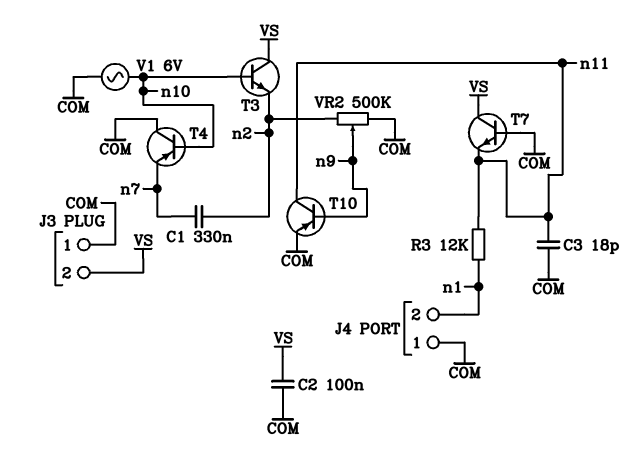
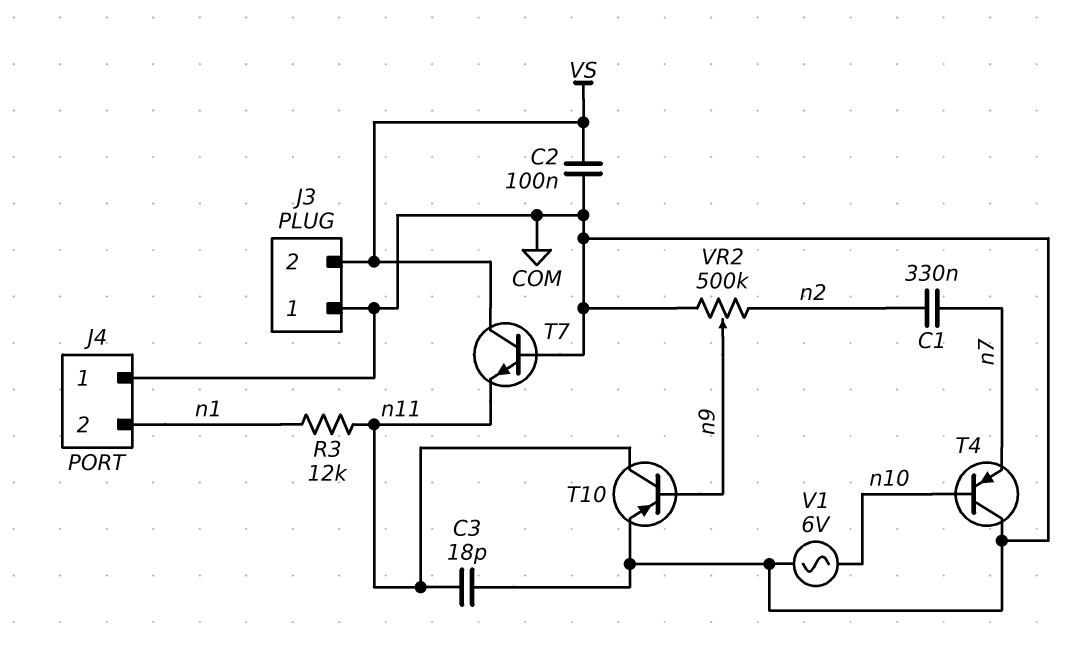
T3: NPN (B n10, C VS, E n2) -> none

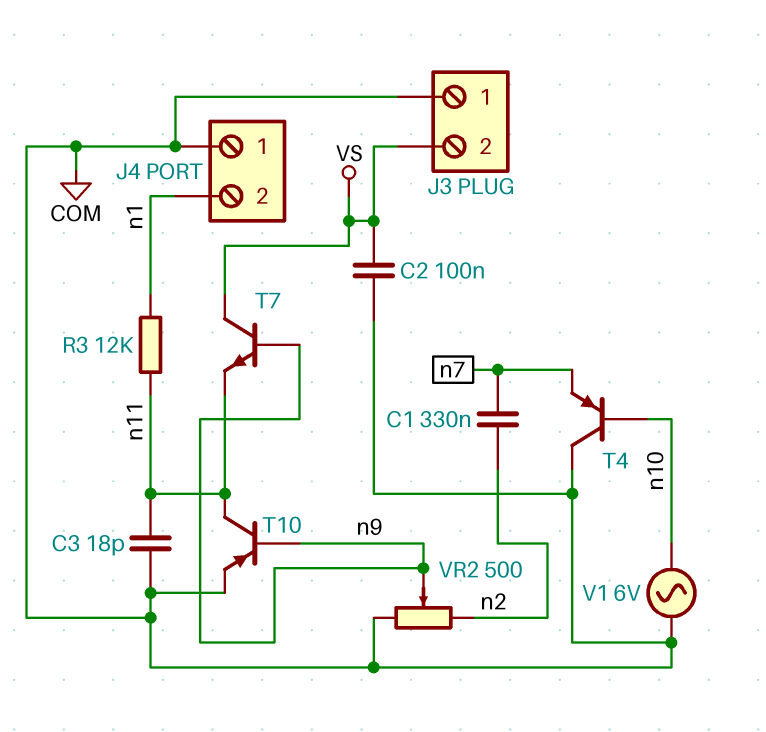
T7: NPN (B COM, C VS, E n11) -> NPN (B n9, C VS, E n11)
VR2: 500k (COM, n2, wiper n9) -> 500 (COM, n2, wiper n9)

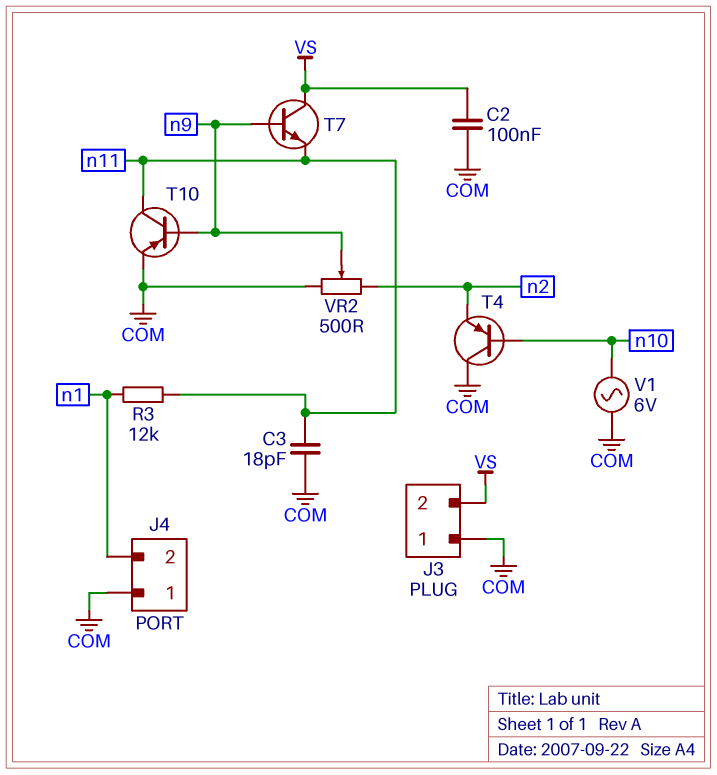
C1: 330nF (n2, n7) -> none
T4: PNP (B n10, C COM, E n7) -> PNP (B n10, C COM, E n2)

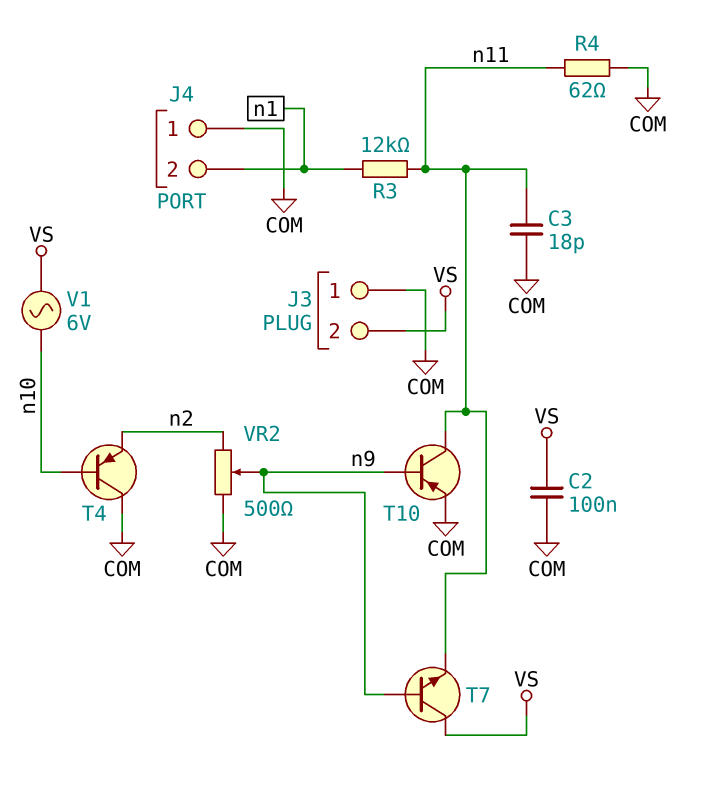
R4: none -> 62 (COM, n11)
V1: AC 6V (COM, n10) -> AC 6V (VS, n10)

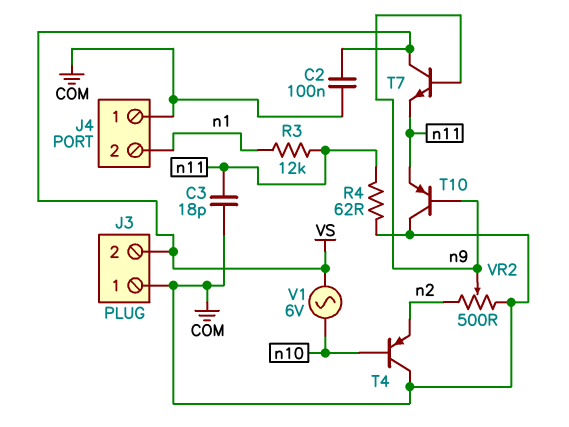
T10: PNP (B n9, C n11, E COM) -> PNP (B n9, C COM, E n11)

